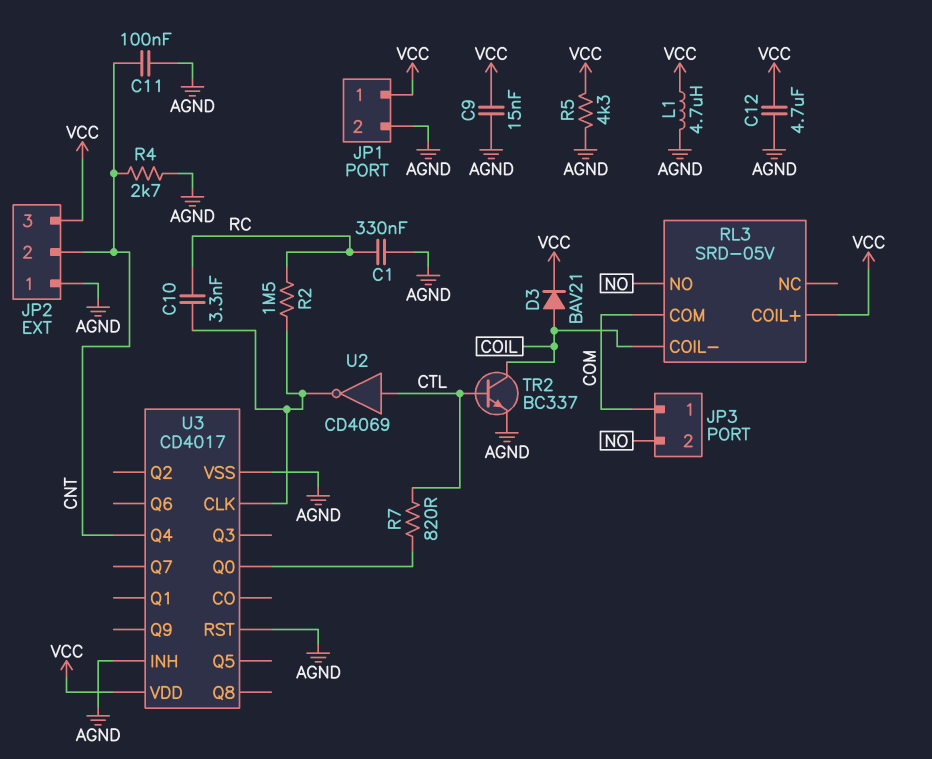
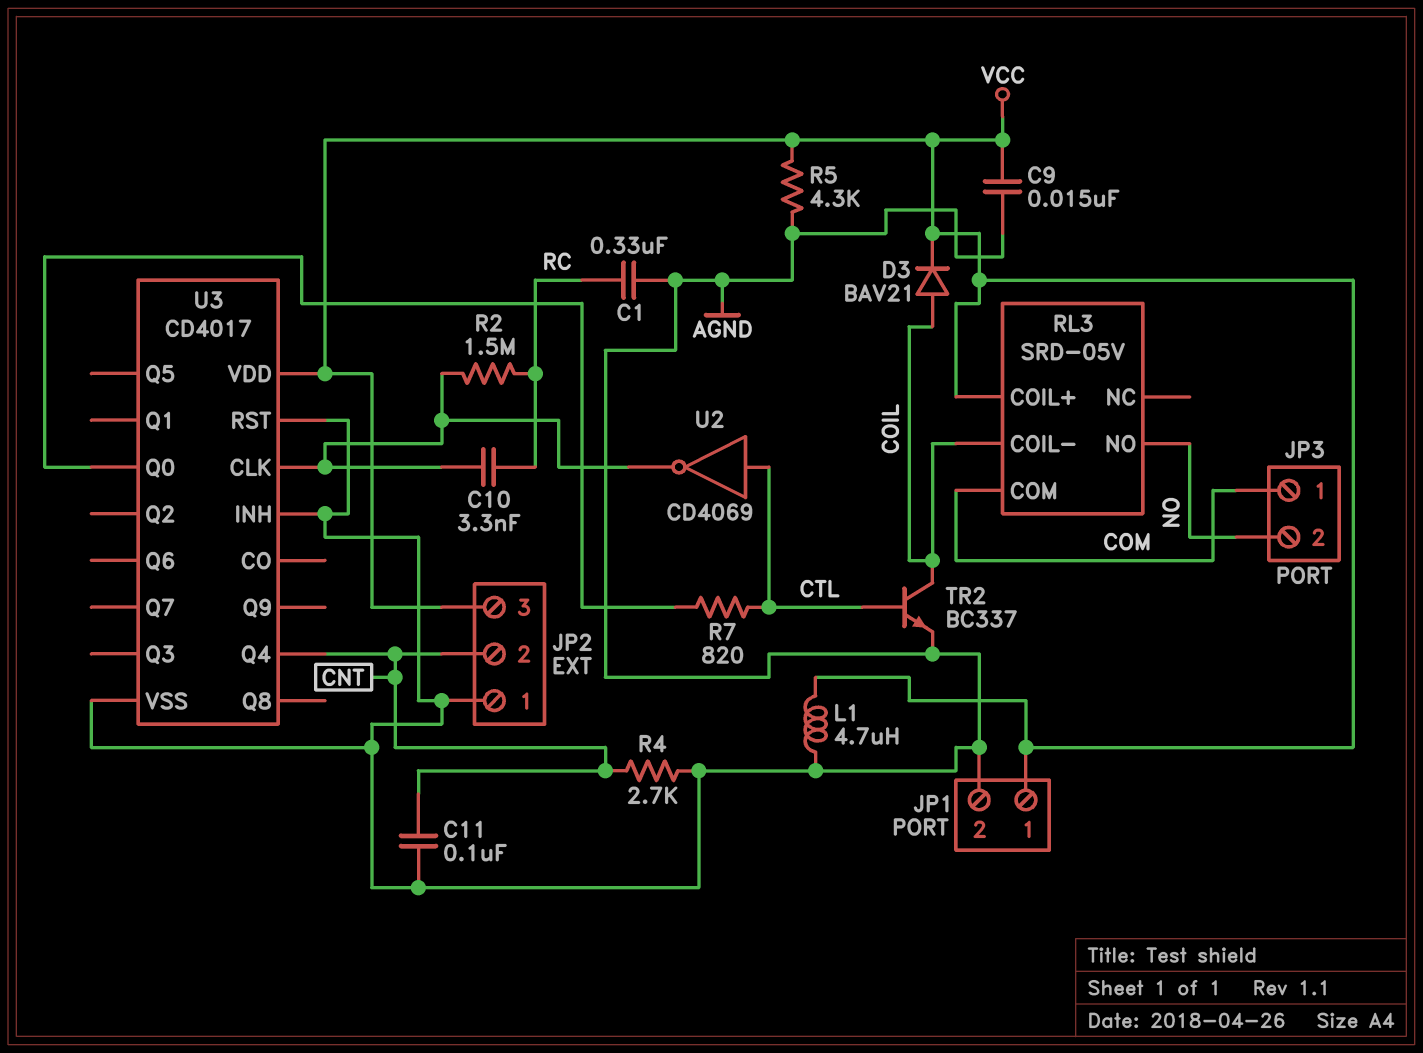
C12: 4.7uF (AGND, VCC) -> none

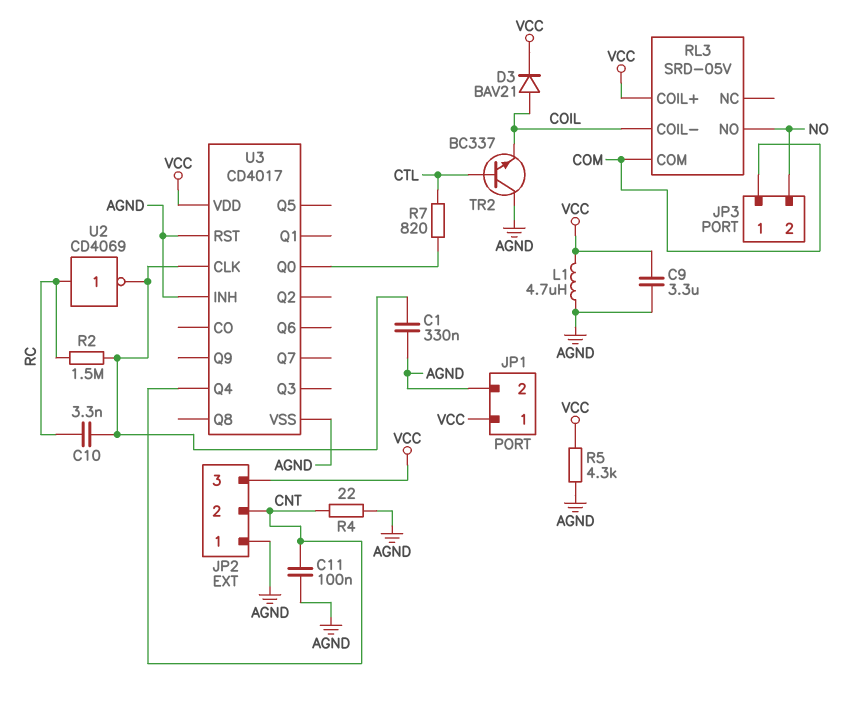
C1: 330nF (AGND, RC) -> 330nF (AGND, U3/CLK)
C9: 15nF (AGND, VCC) -> 3.3uF (AGND, VCC)
R4: 2.7k (AGND, CNT) -> 22 (AGND, CNT)
TR2: NPN BC337 (B CTL, C COIL, E AGND) -> NPN BC337 (B CTL, C AGND, E COIL)
U2: NOT CD4069 (in CTL, out U3/CLK) -> NOT CD4069 (in RC, out U3/CLK)

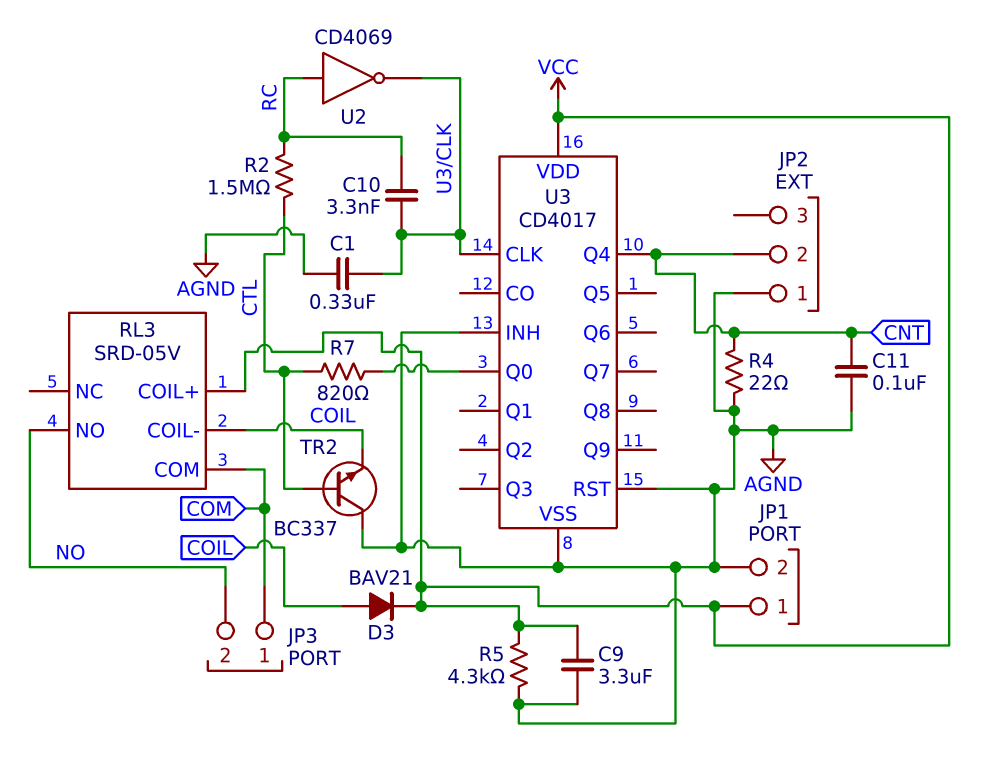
JP2 pin 3: VCC -> none
L1: 4.7uH (AGND, VCC) -> none
R2: 1.5M (RC, U3/CLK) -> 1.5M (CTL, RC)

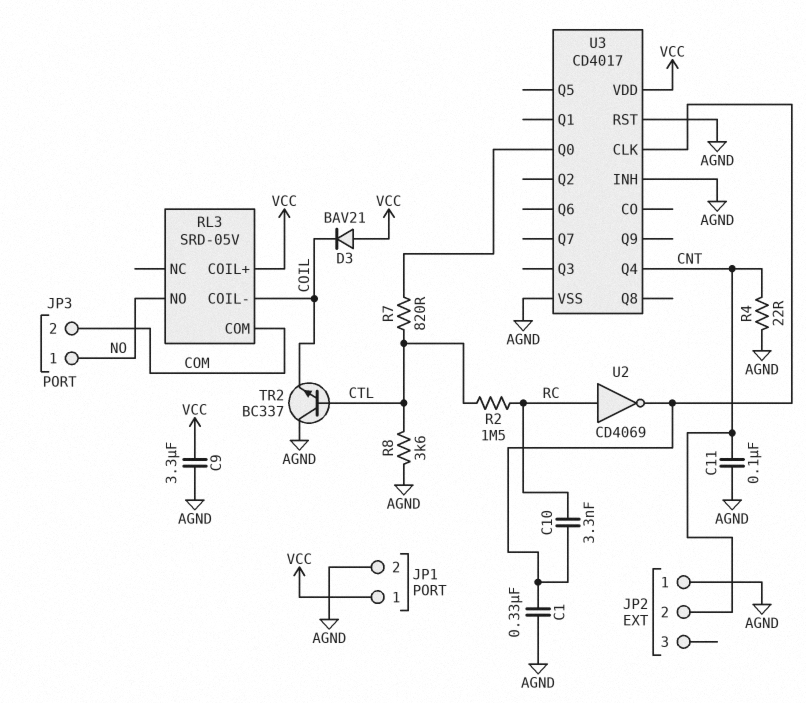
D3: diode BAV21 (A COIL, K VCC) -> diode BAV21 (A VCC, K COIL)
JP3 pin 1: COM -> NO
JP3 pin 2: NO -> COM
R5: 4.3k (AGND, VCC) -> none
R8: none -> 3.6k (AGND, CTL)

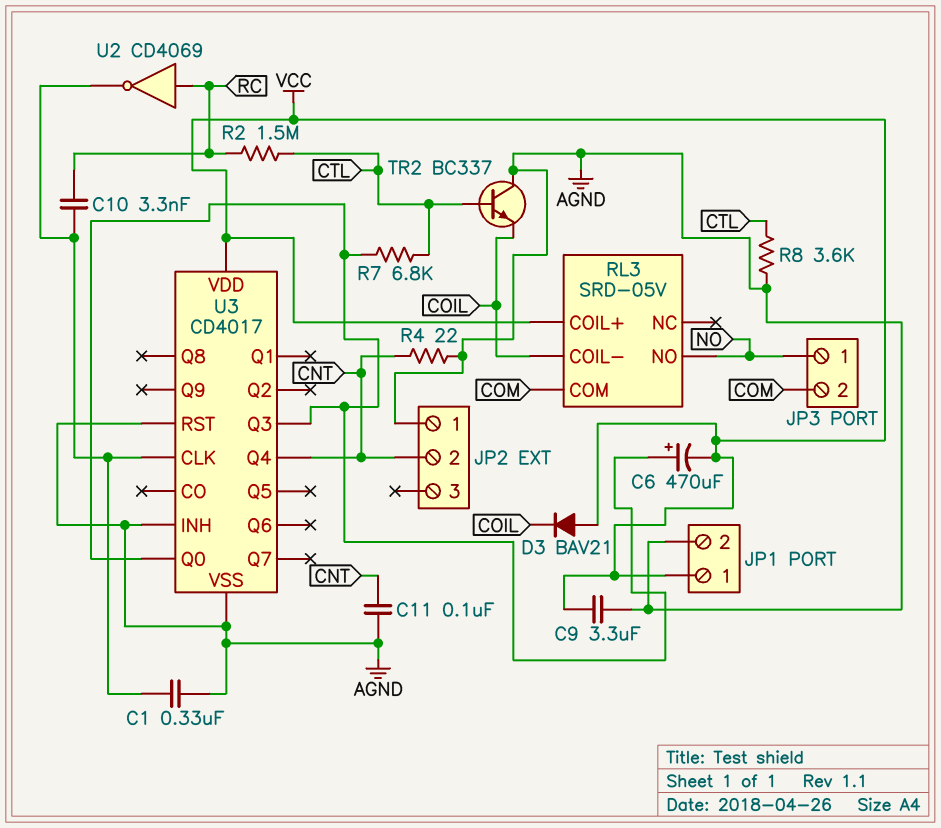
C6: none -> 470uF (plus U3/Q0, minus VCC)
R7: 820 (CTL, U3/Q0) -> 6.8k (CTL, U3/Q0)
U3 pin Q3: none -> U3/Q0

